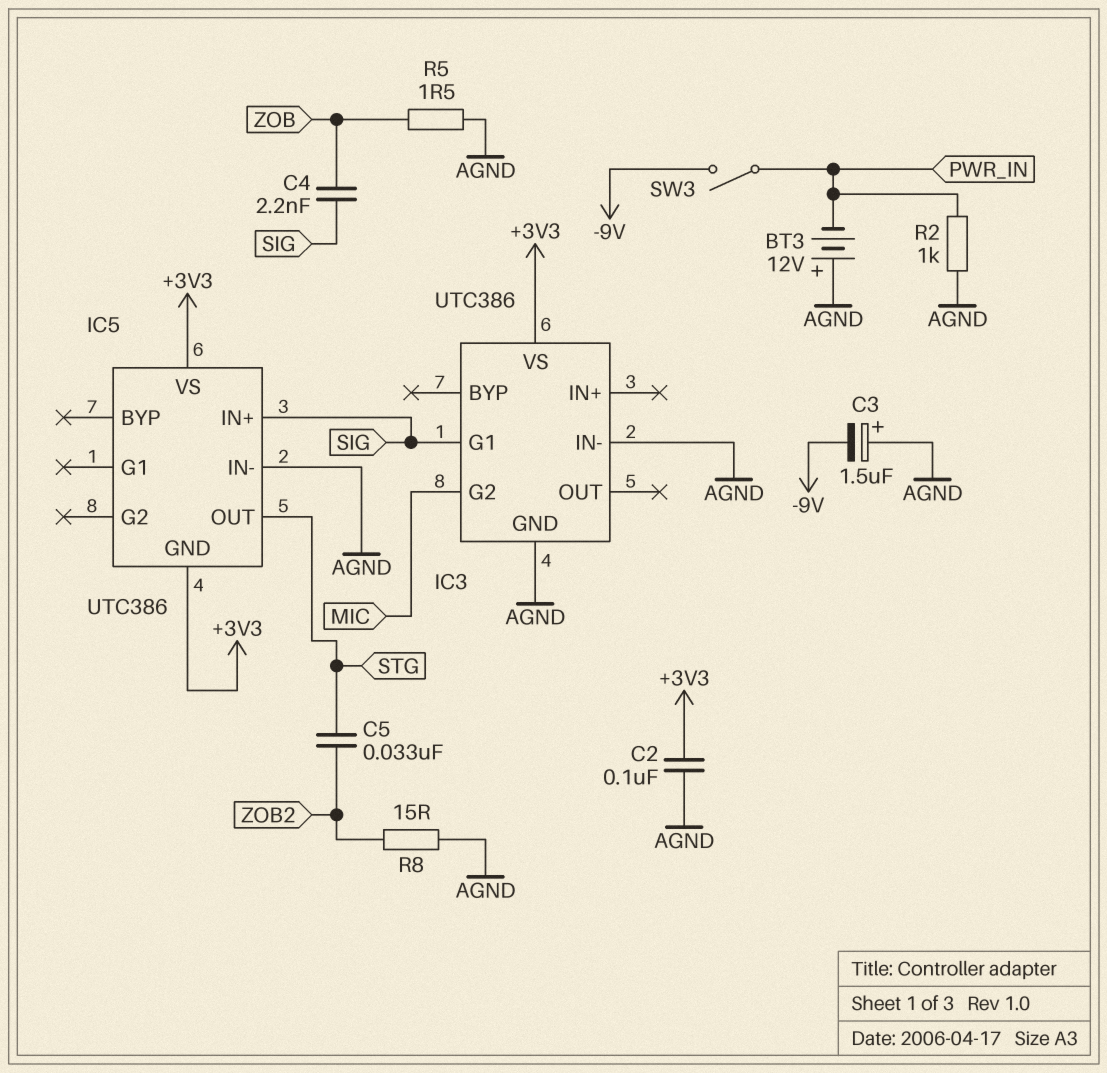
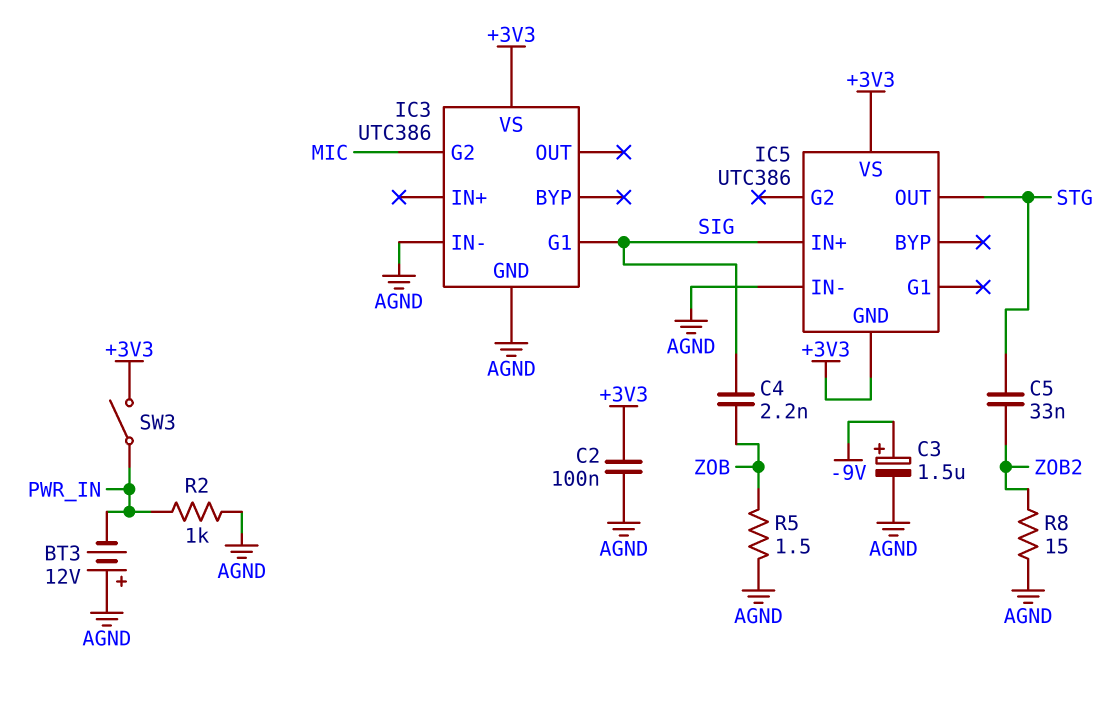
C3: 1.5uF (plus AGND, minus -9V) -> 1.5uF (plus -9V, minus AGND)
SW3: switch (-9V, PWR_IN) -> switch (+3V3, PWR_IN)

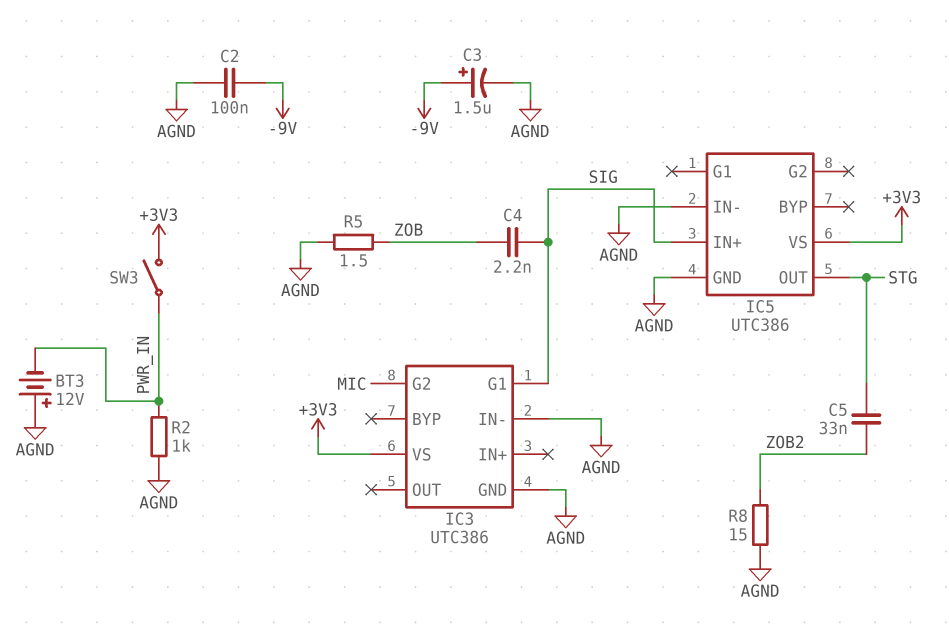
C2: 100nF (+3V3, AGND) -> 100nF (-9V, AGND)
IC5 pin GND: +3V3 -> AGND

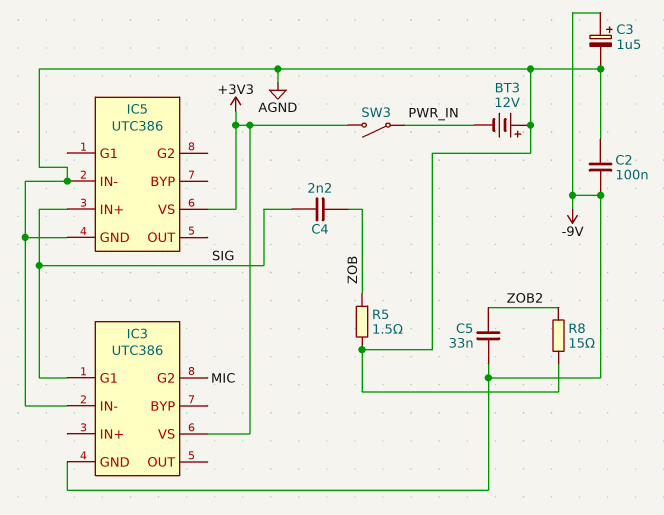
C5: 33nF (STG, ZOB2) -> 33nF (-9V, ZOB2)
IC3 pin GND: AGND -> -9V
IC5 pin OUT: STG -> none
R2: 1k (AGND, PWR_IN) -> none

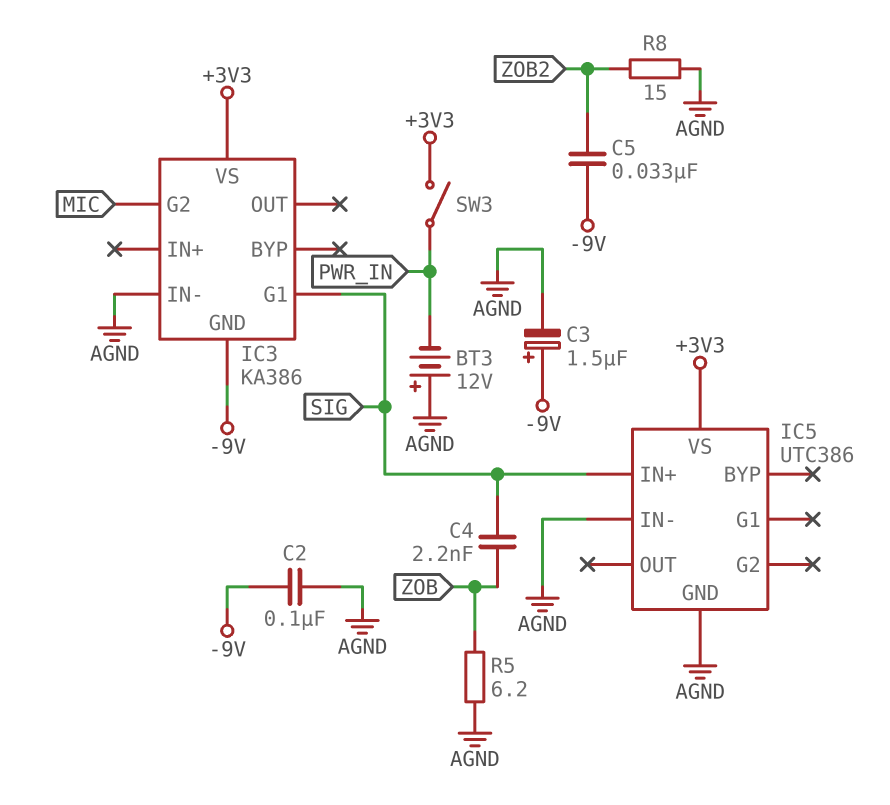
IC3: UTC386 -> KA386
R5: 1.5 (AGND, ZOB) -> 6.2 (AGND, ZOB)

